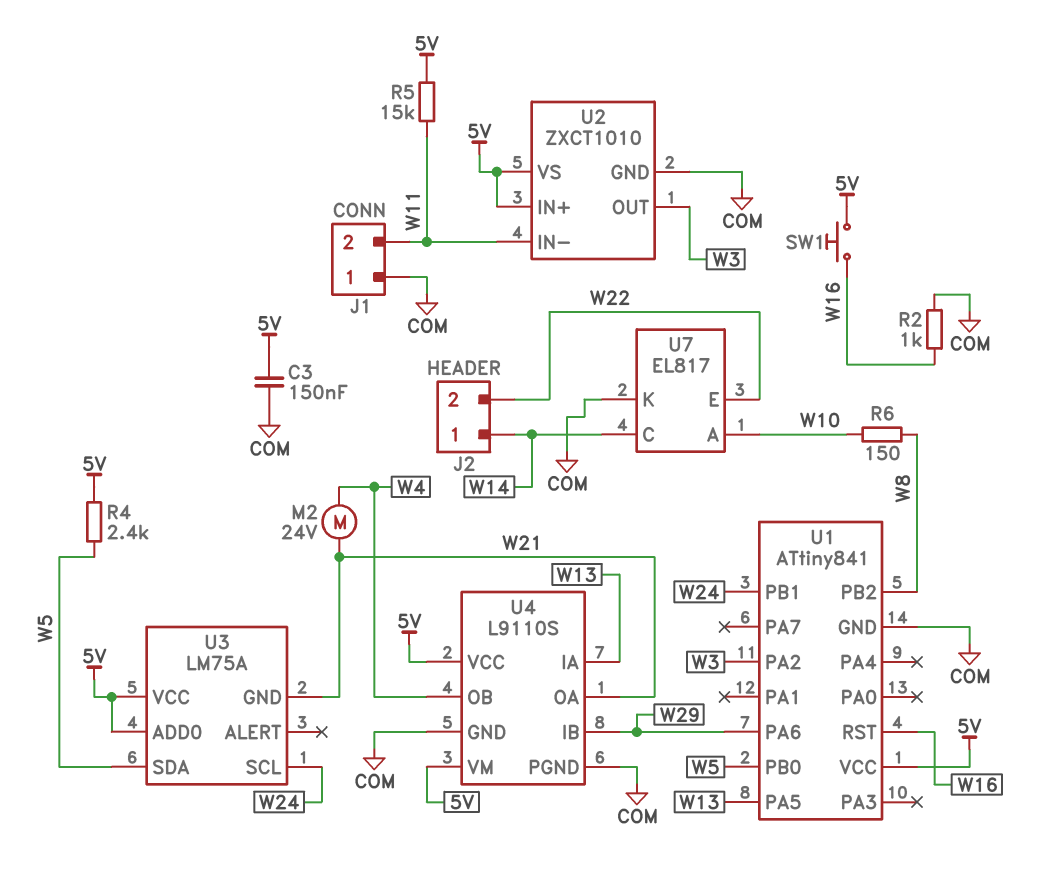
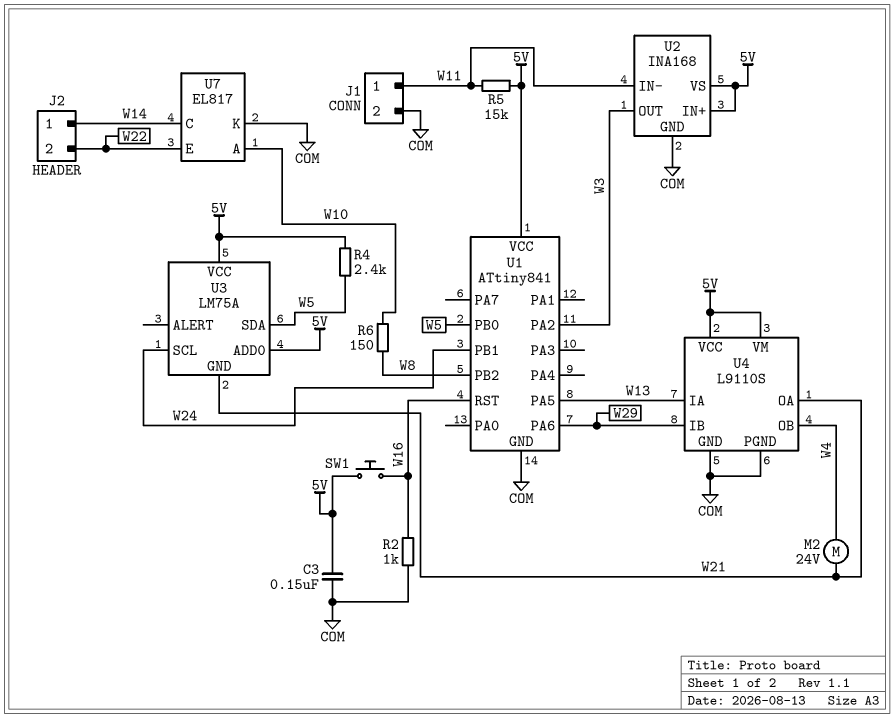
J1 pin 1: COM -> W11
J1 pin 2: W11 -> COM
U2: ZXCT1010 -> INA168

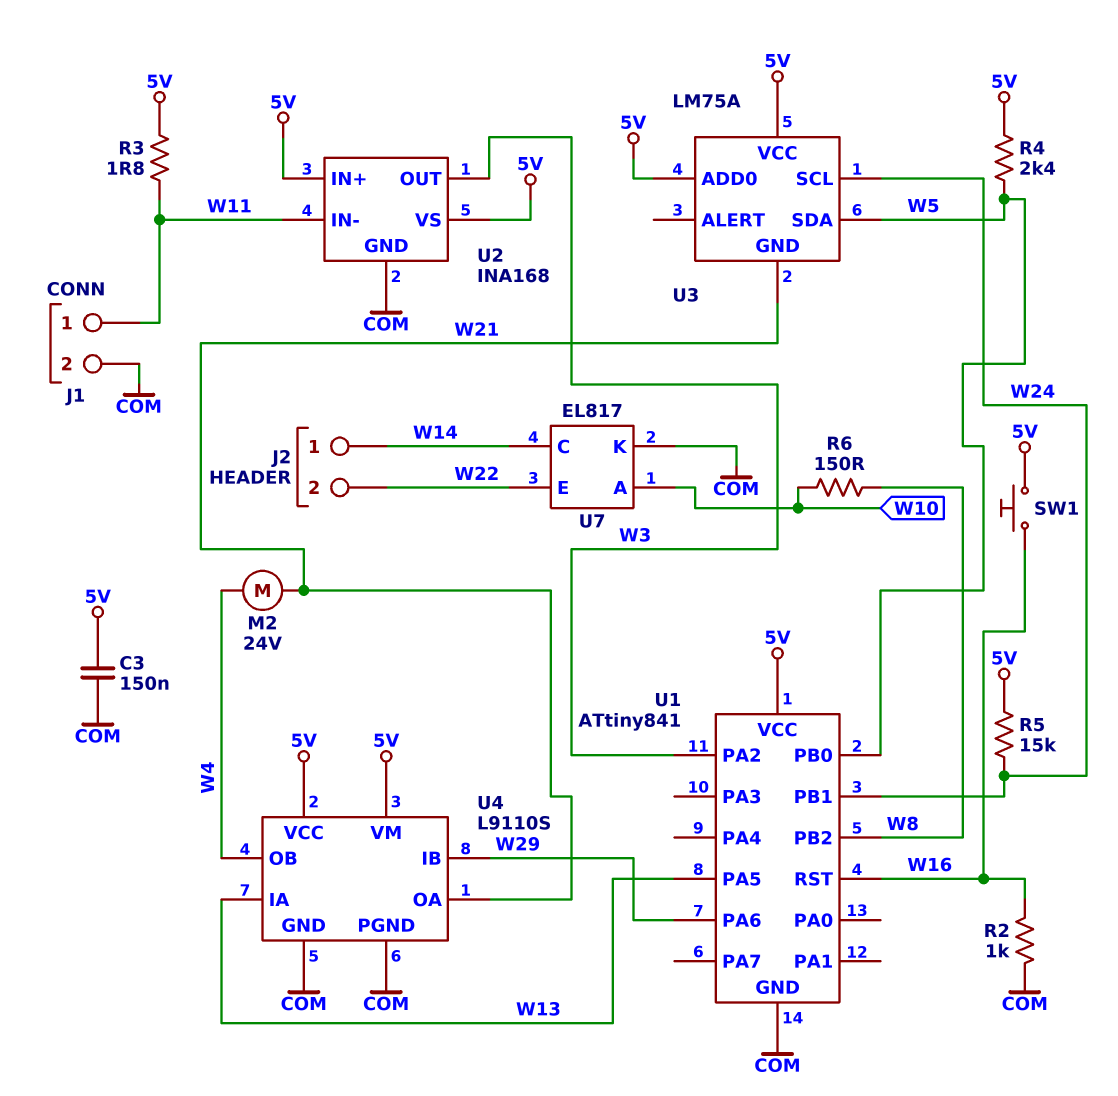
R3: none -> 1.8 (5V, W11)
R5: 15k (5V, W11) -> 15k (5V, W24)

